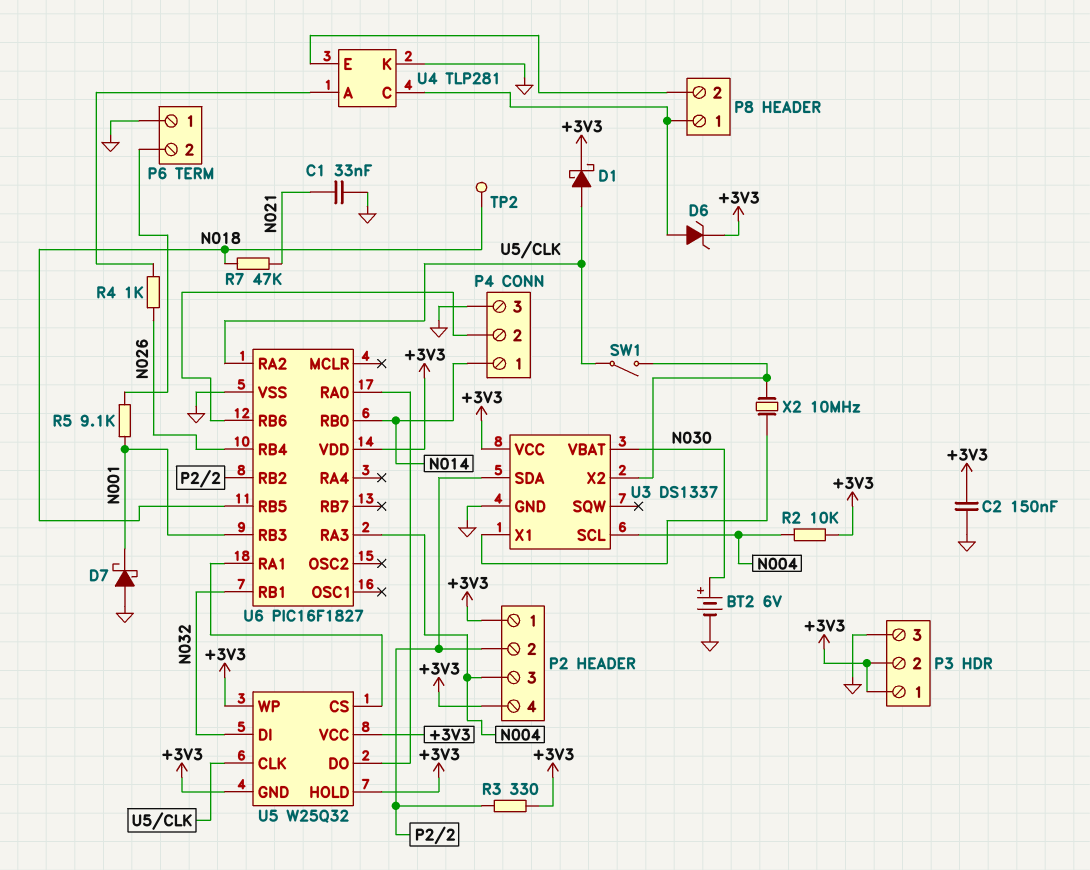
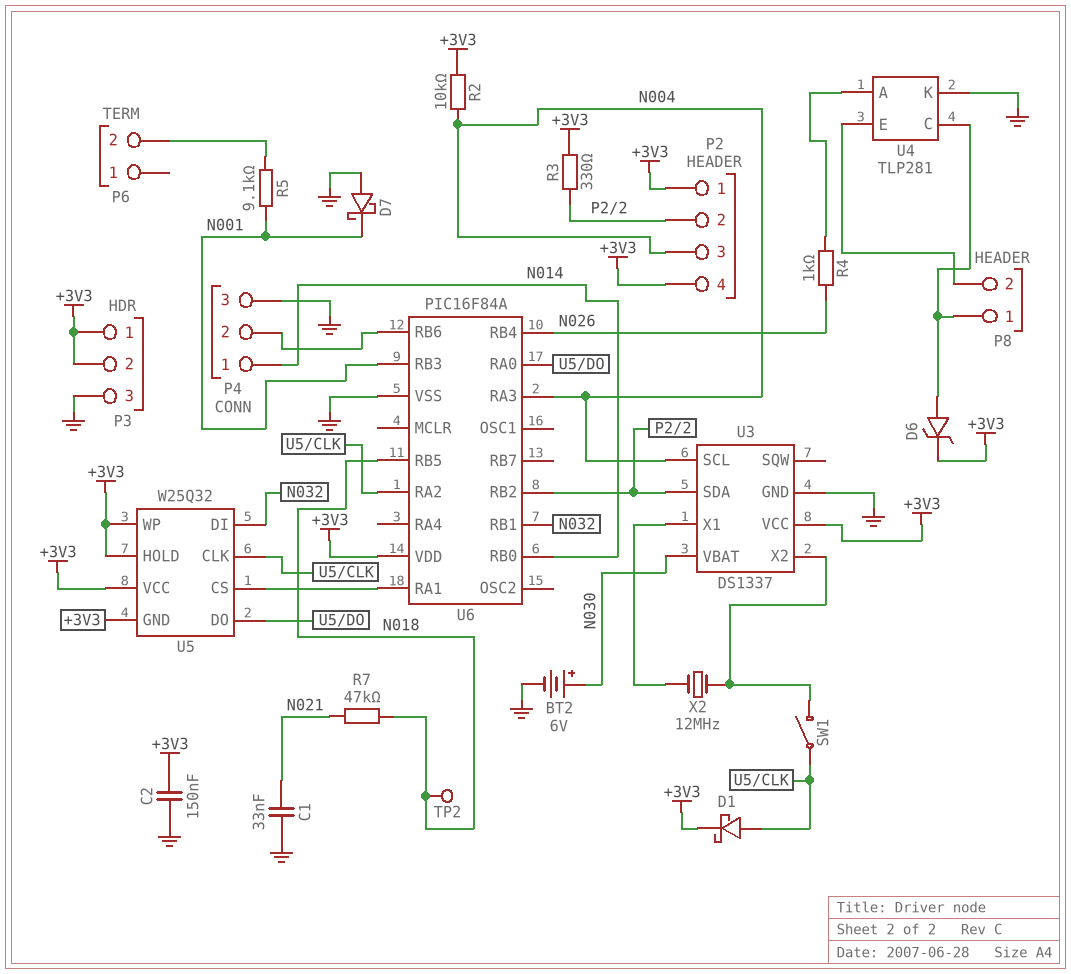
P6 pin 1: GND -> none
U6: PIC16F1827 -> PIC16F84A
X2: 10MHz (U3/X1, U3/X2) -> 12MHz (U3/X1, U3/X2)

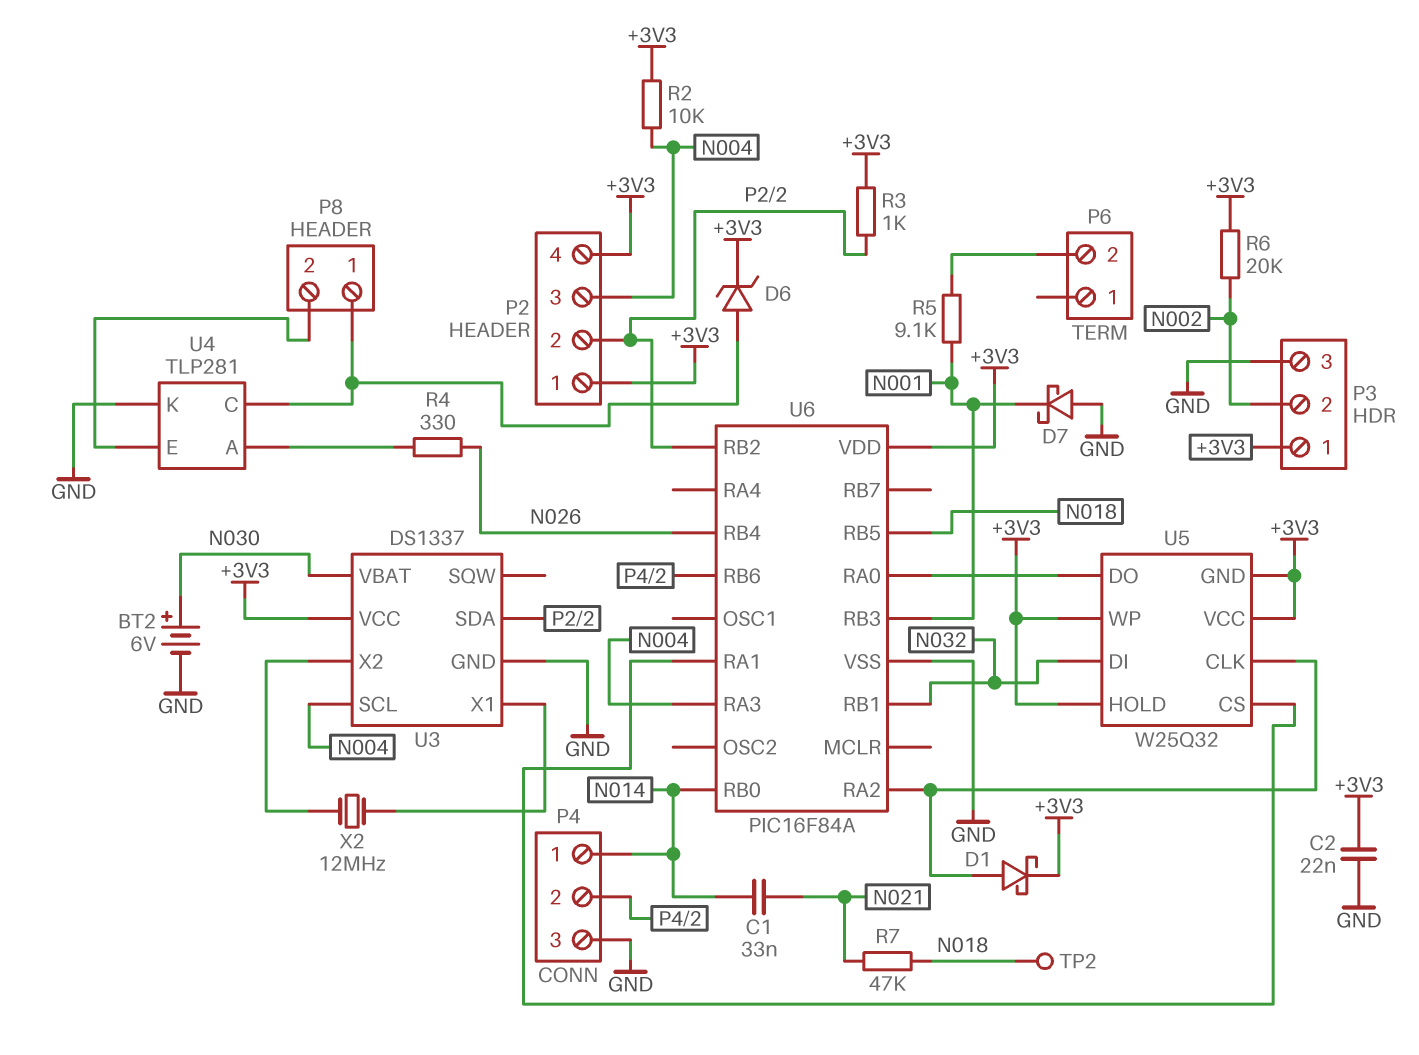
C1: 33nF (GND, N021) -> 33nF (N014, N021)
C2: 150nF (+3V3, GND) -> 22nF (+3V3, GND)
P3 pin 2: +3V3 -> N002
R3: 330 (+3V3, P2/2) -> 1k (+3V3, P2/2)
R4: 1k (N026, U4/A) -> 330 (N026, U4/A)
R6: none -> 20k (+3V3, N002)
SW1: switch (U3/X2, U5/CLK) -> none

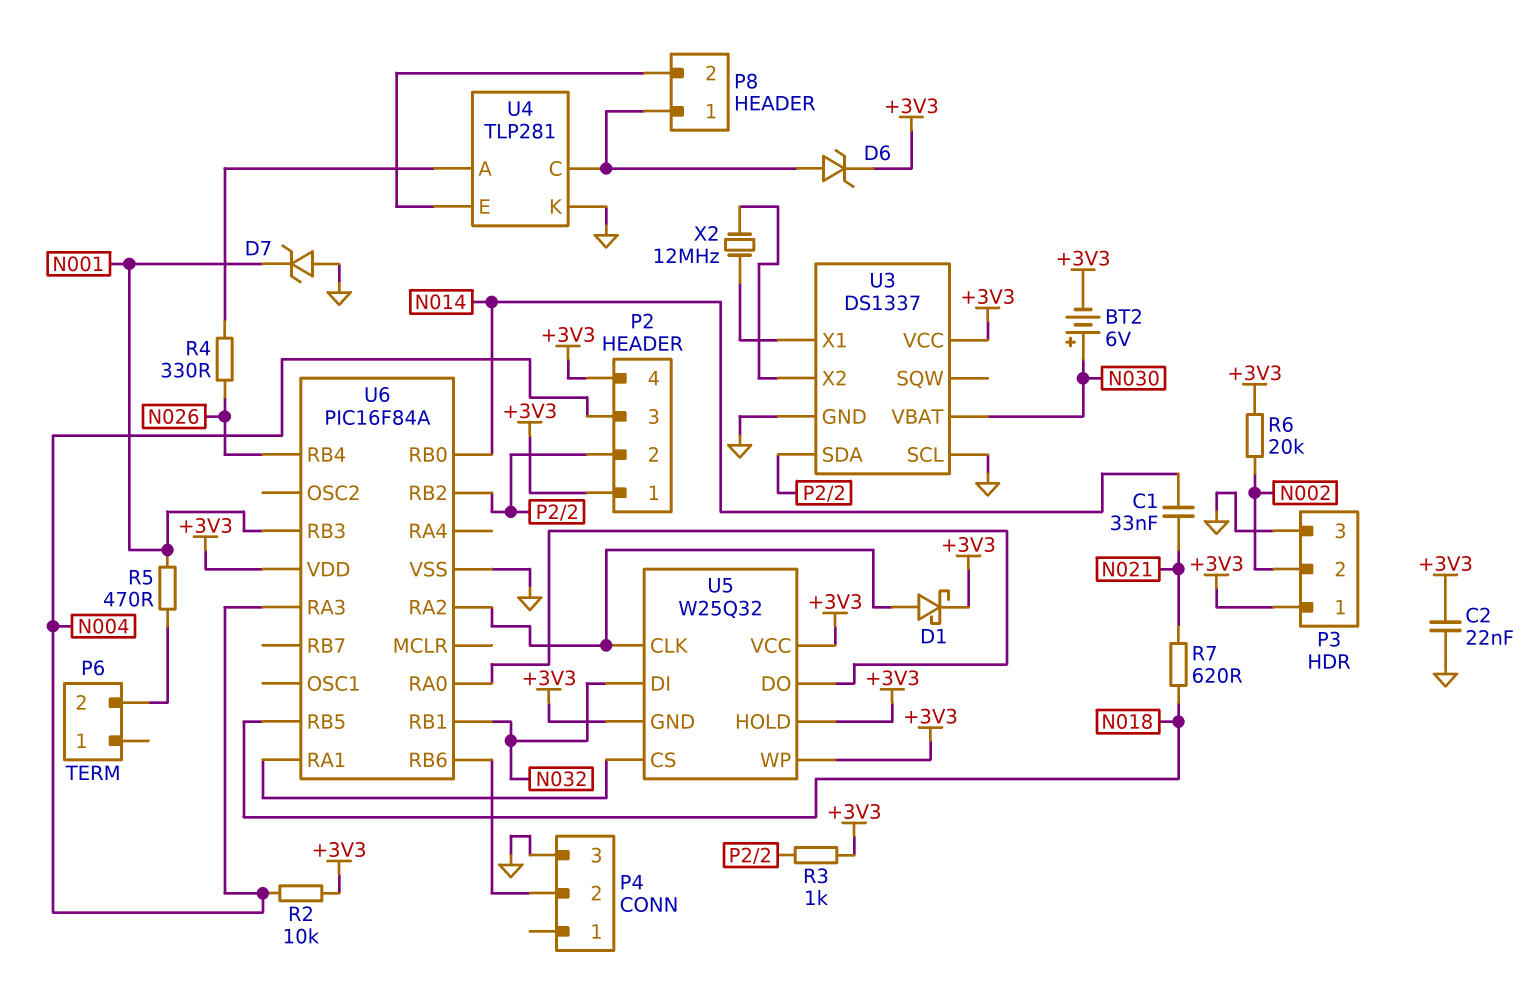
BT2: 6V (plus N030, minus GND) -> 6V (plus N030, minus +3V3)
D7: schottky (A GND, K N001) -> zener (A GND, K N001)
P4 pin 1: N014 -> none
R5: 9.1k (N001, P6/2) -> 470 (N001, P6/2)
R7: 47k (N018, N021) -> 620 (N018, N021)
TP2: test point (N018) -> none
U3 pin SCL: N004 -> GND

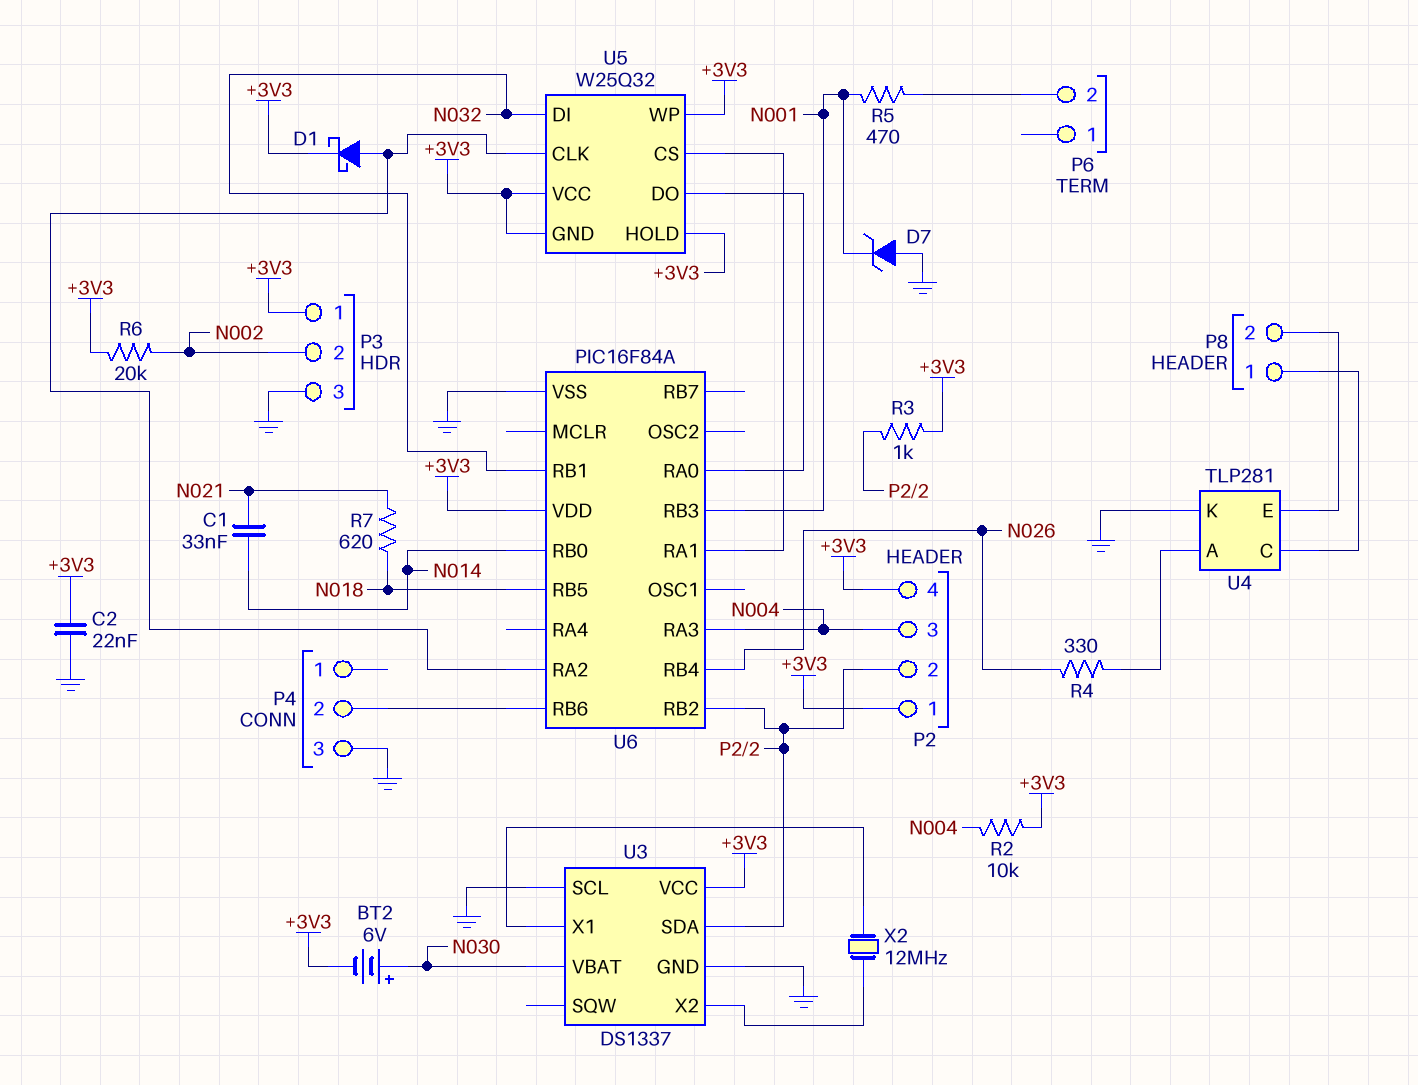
D6: zener (A P8/1, K +3V3) -> none

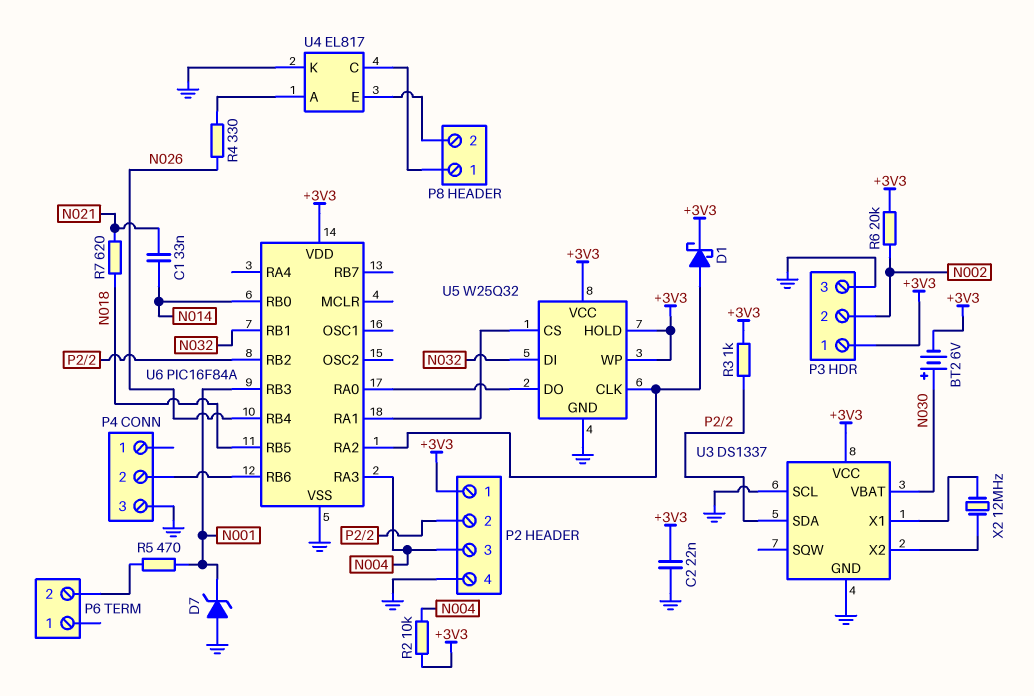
P2 pin 4: +3V3 -> GND
U4: TLP281 -> EL817
U5 pin GND: +3V3 -> GND

